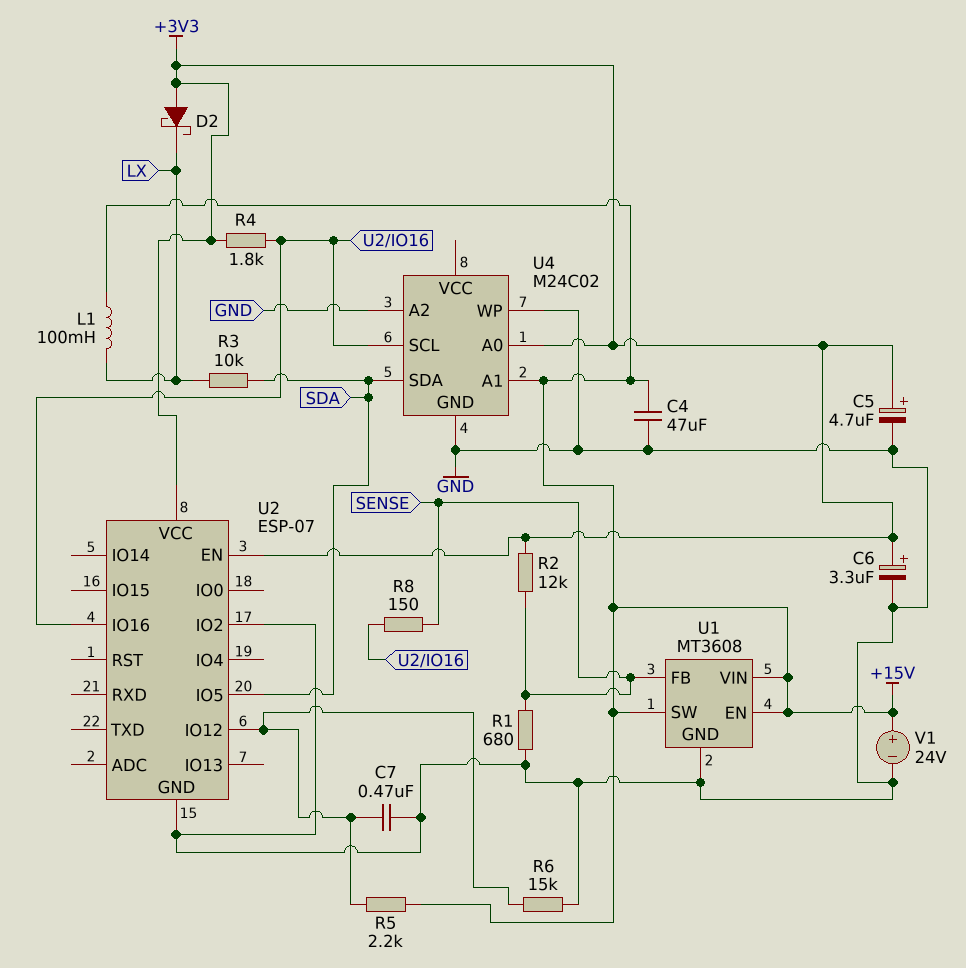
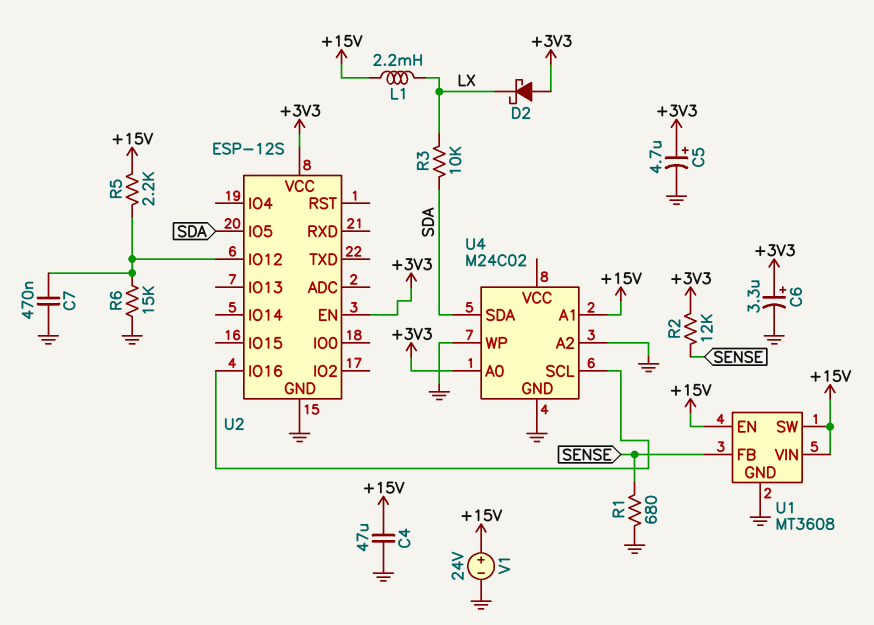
L1: 100mH (+15V, LX) -> 2.2mH (+15V, LX)
R4: 1.8k (+3V3, U2/IO16) -> none
R8: 150 (SENSE, U2/IO16) -> none
U2: ESP-07 -> ESP-12S
U2 pin IO2: GND -> none

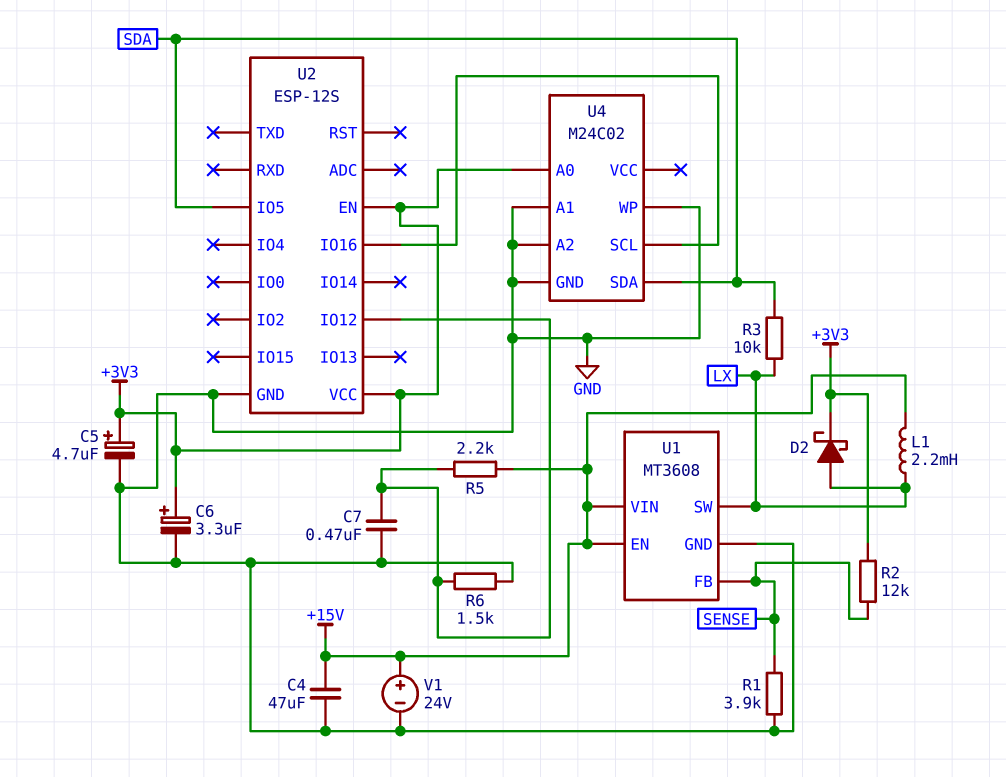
D2: schottky (A +3V3, K LX) -> schottky (A LX, K +3V3)
R1: 680 (GND, SENSE) -> 3.9k (GND, SENSE)
R6: 15k (GND, U2/IO12) -> 1.5k (GND, U2/IO12)
U1 pin SW: +15V -> LX
U4 pin A1: +15V -> GND

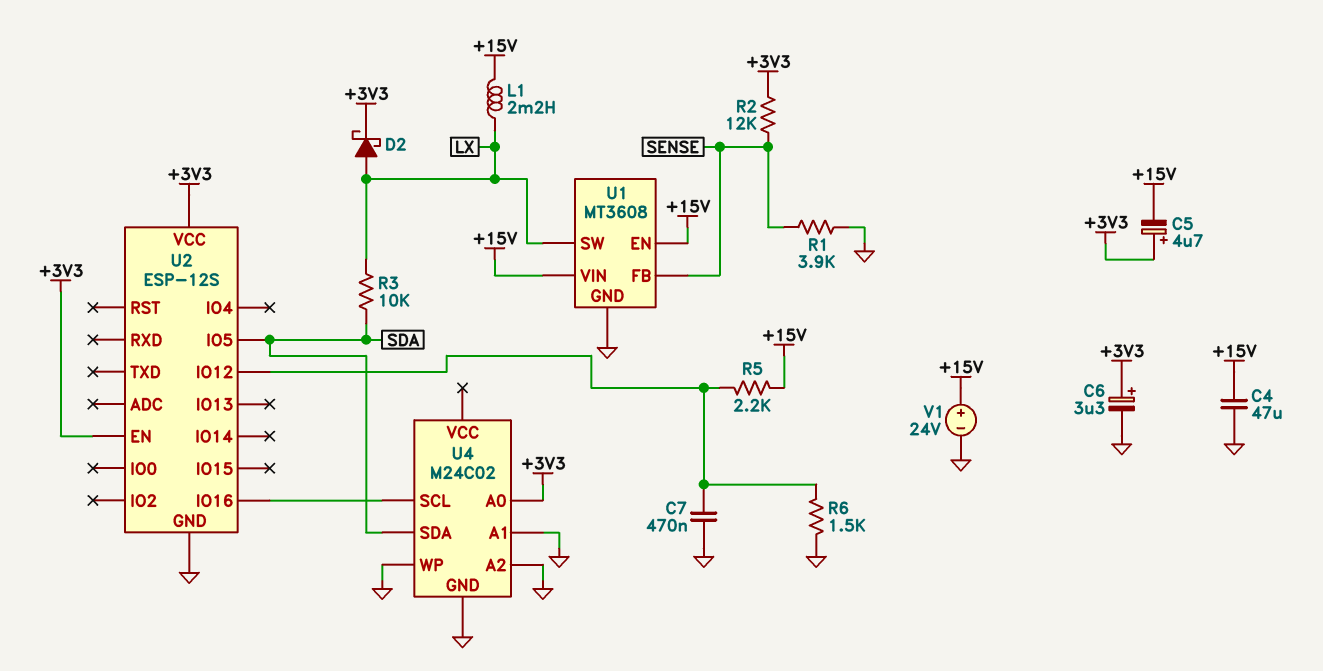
C5: 4.7uF (plus +3V3, minus GND) -> 4.7uF (plus +3V3, minus +15V)

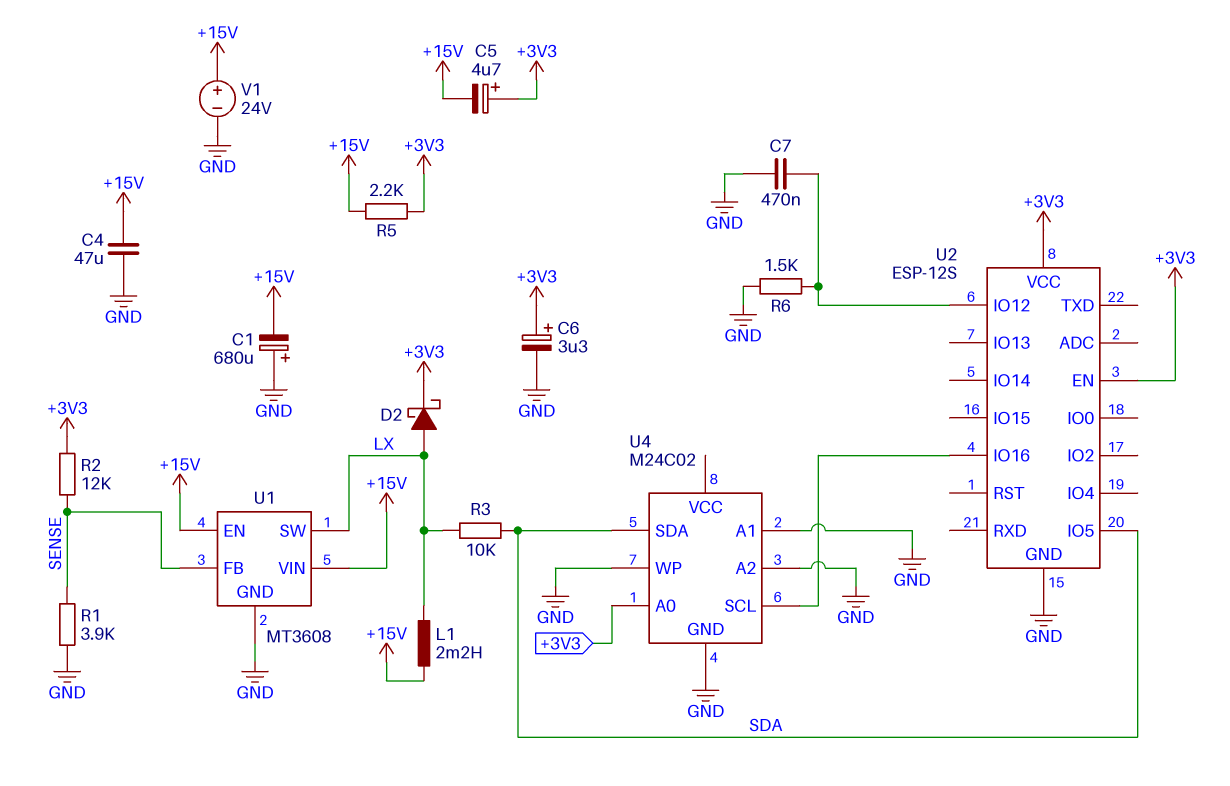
C1: none -> 680uF (plus GND, minus +15V)
R5: 2.2k (+15V, U2/IO12) -> 2.2k (+3V3, +15V)

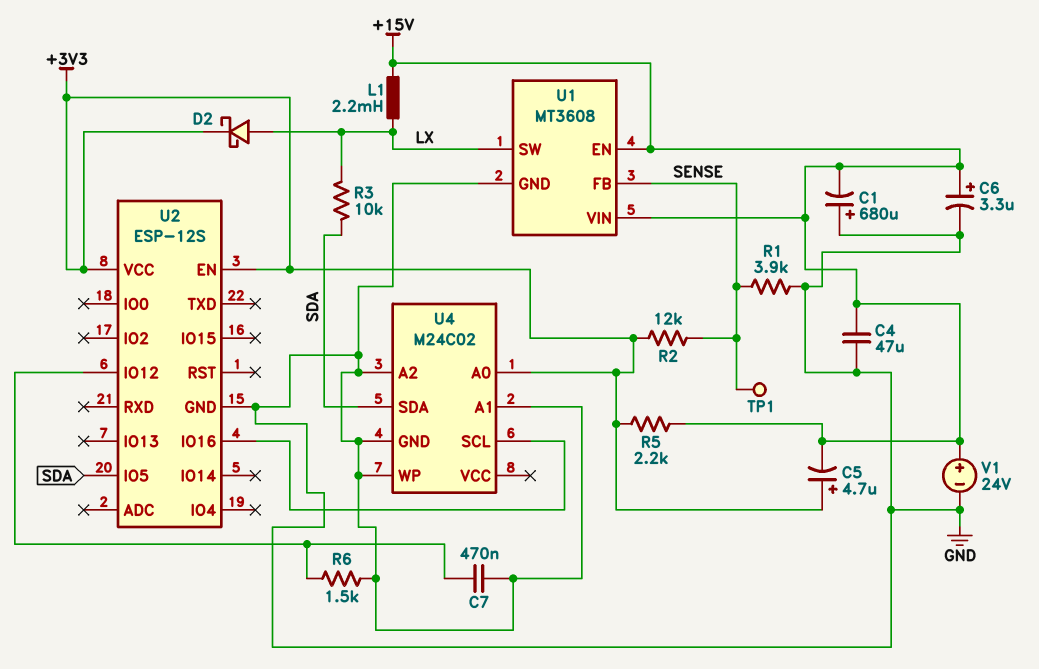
C6: 3.3uF (plus +3V3, minus GND) -> 3.3uF (plus +15V, minus GND)
TP1: none -> test point (SENSE)

